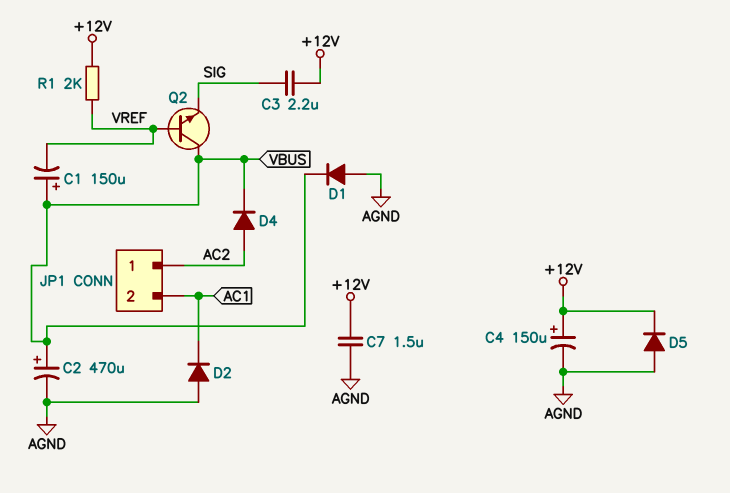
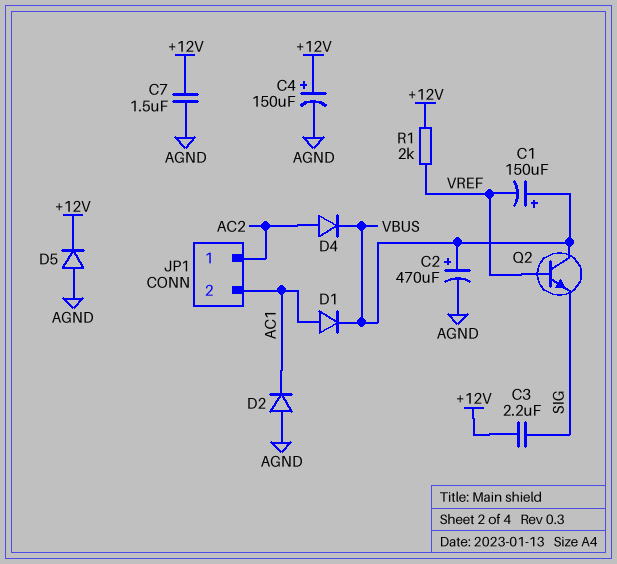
D1: diode (A AGND, K VBUS) -> diode (A AC1, K VBUS)

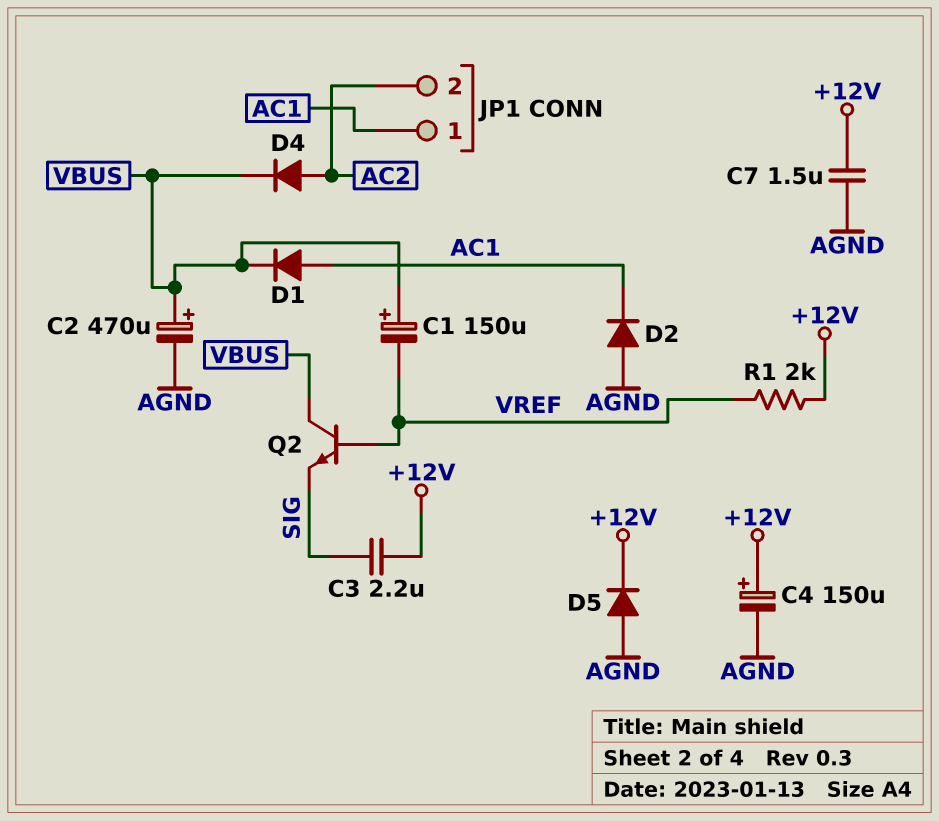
JP1 pin 1: AC2 -> AC1
JP1 pin 2: AC1 -> AC2

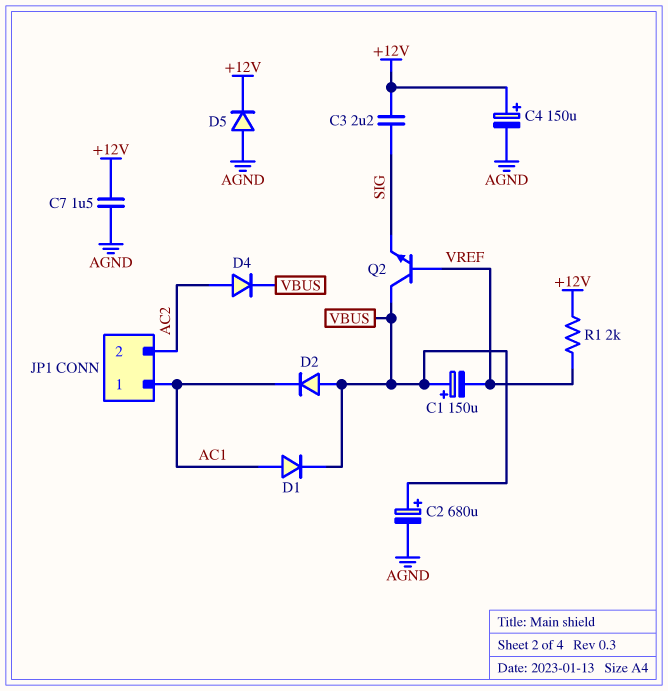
C2: 470uF (plus VBUS, minus AGND) -> 680uF (plus VBUS, minus AGND)
D2: diode (A AGND, K AC1) -> diode (A VBUS, K AC1)

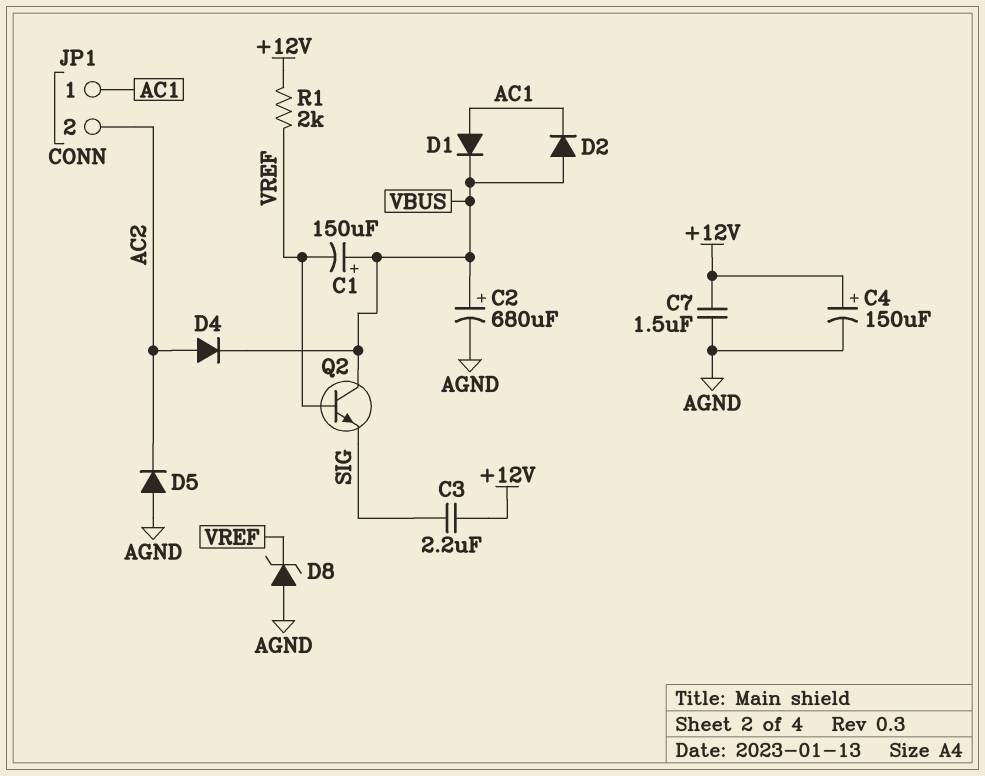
D5: diode (A AGND, K +12V) -> diode (A AGND, K AC2)
D8: none -> zener (A AGND, K VREF)

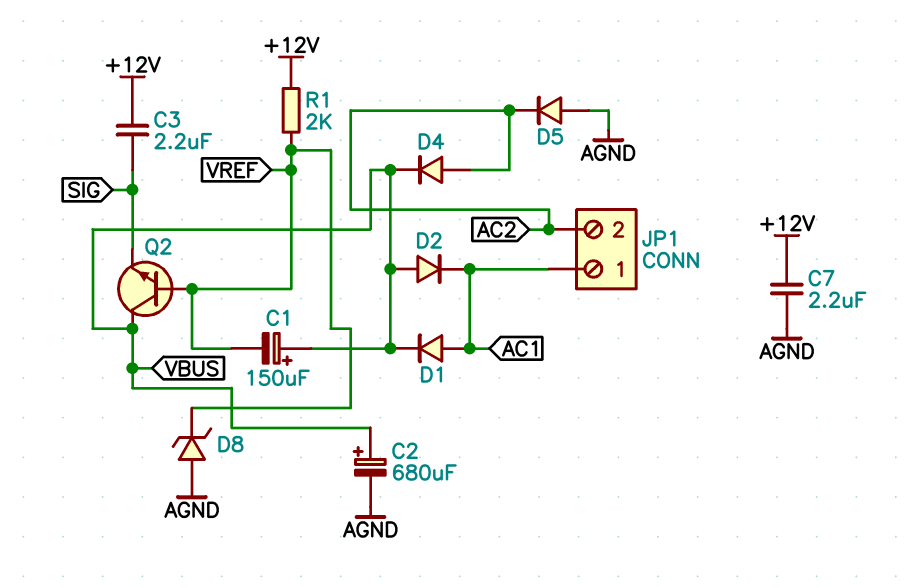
C4: 150uF (plus +12V, minus AGND) -> none
C7: 1.5uF (+12V, AGND) -> 2.2uF (+12V, AGND)

